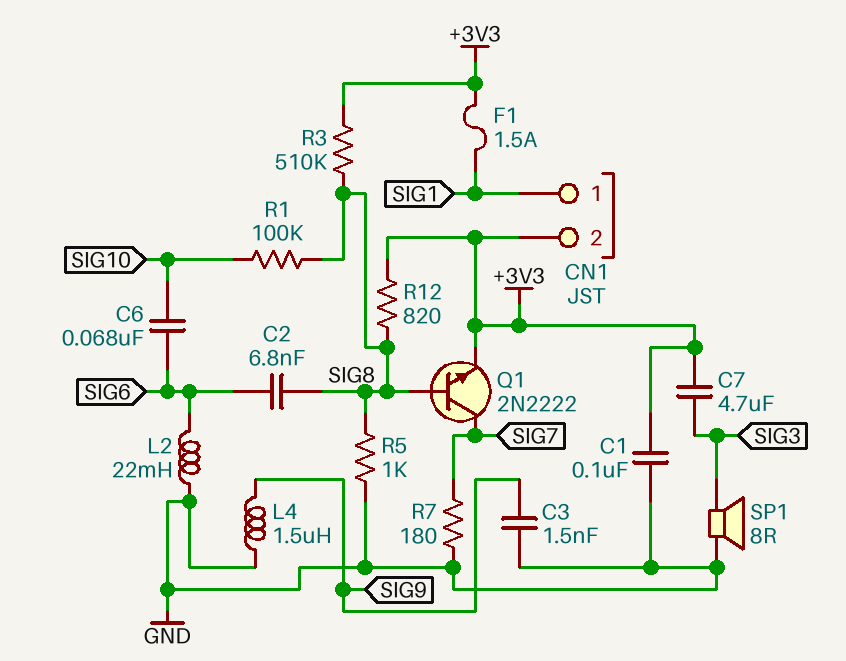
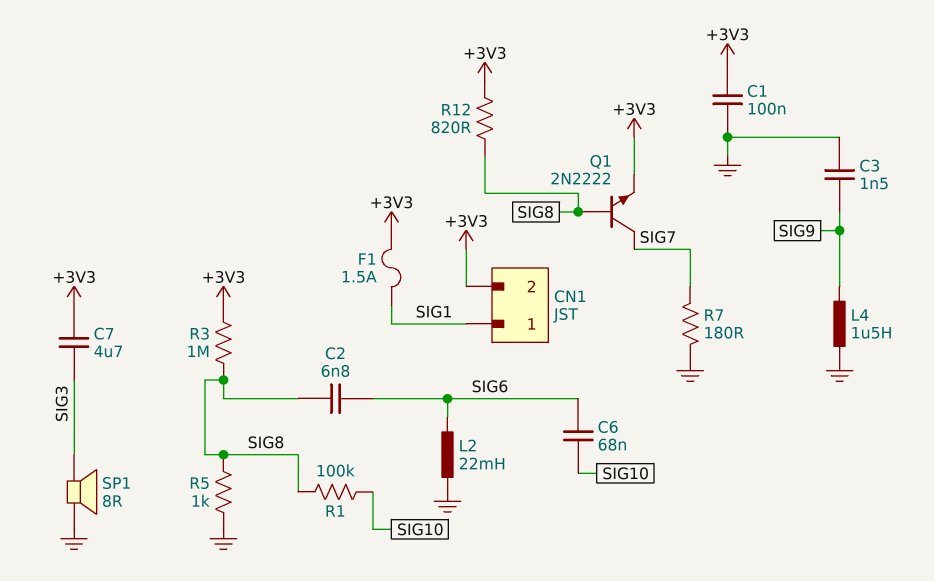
R3: 510k (+3V3, SIG8) -> 1M (+3V3, SIG8)

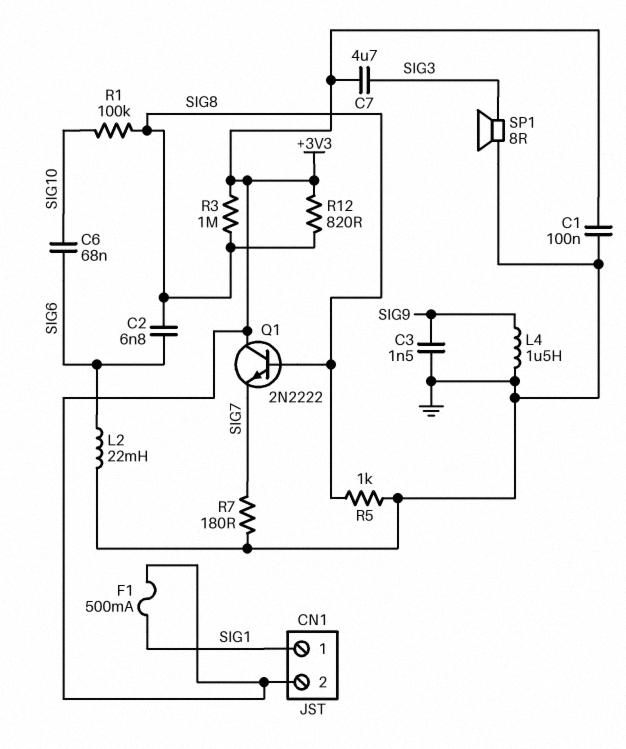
F1: 1.5A (+3V3, SIG1) -> 500mA (+3V3, SIG1)
Q1: NPN 2N2222 (B SIG8, C SIG7, E +3V3) -> NPN 2N2222 (B SIG8, C +3V3, E SIG7)

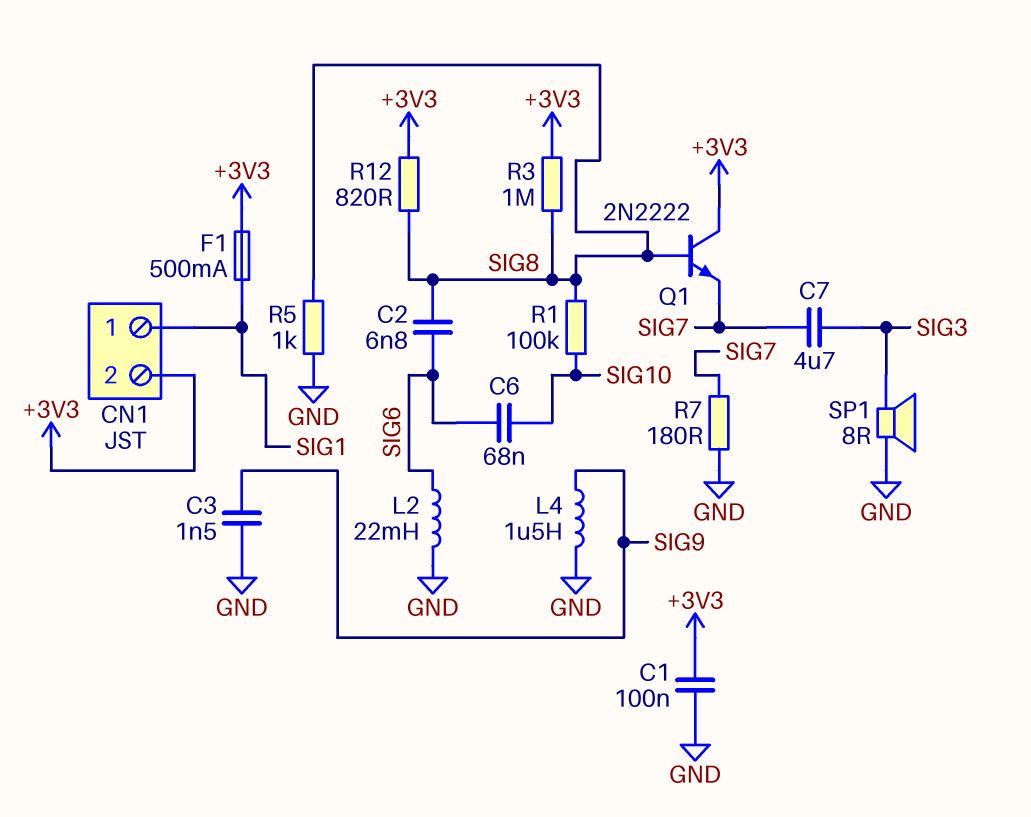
C7: 4.7uF (+3V3, SIG3) -> 4.7uF (SIG3, SIG7)

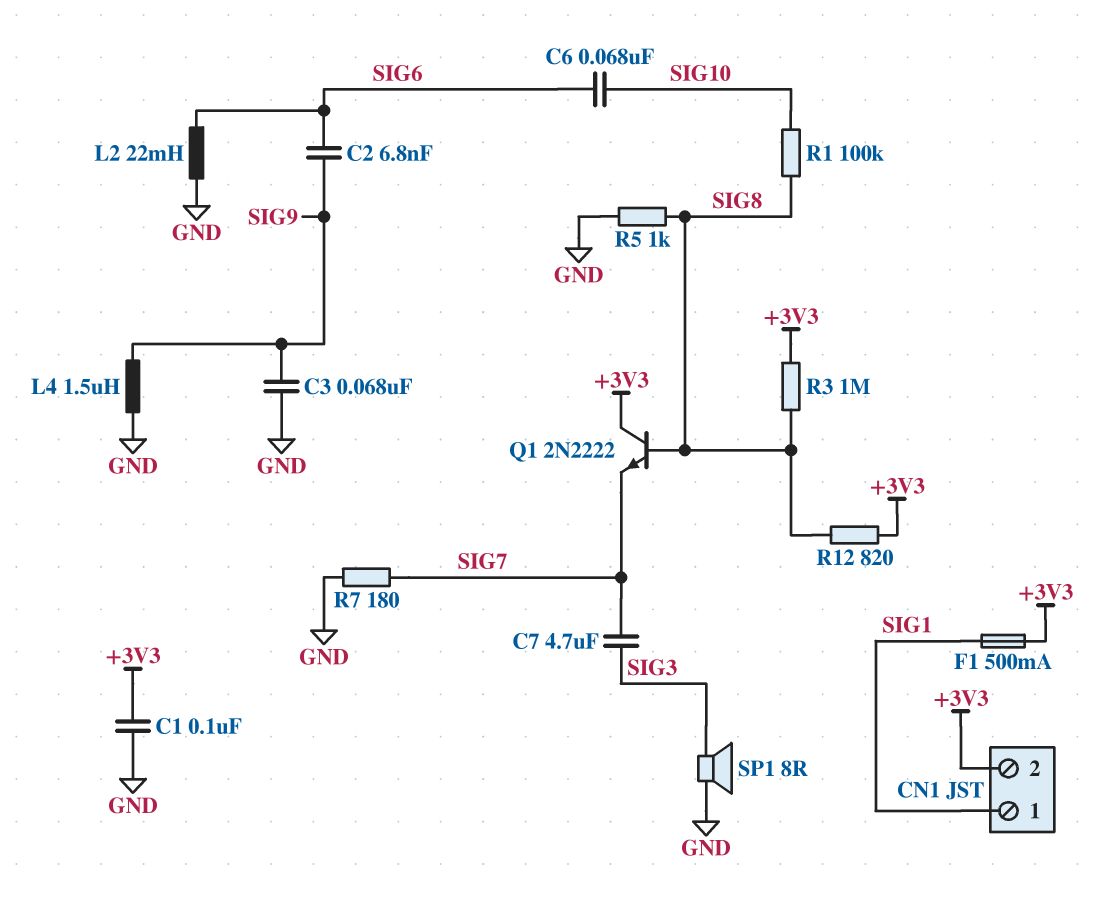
C2: 6.8nF (SIG6, SIG8) -> 6.8nF (SIG6, SIG9)
C3: 1.5nF (GND, SIG9) -> 68nF (GND, SIG9)

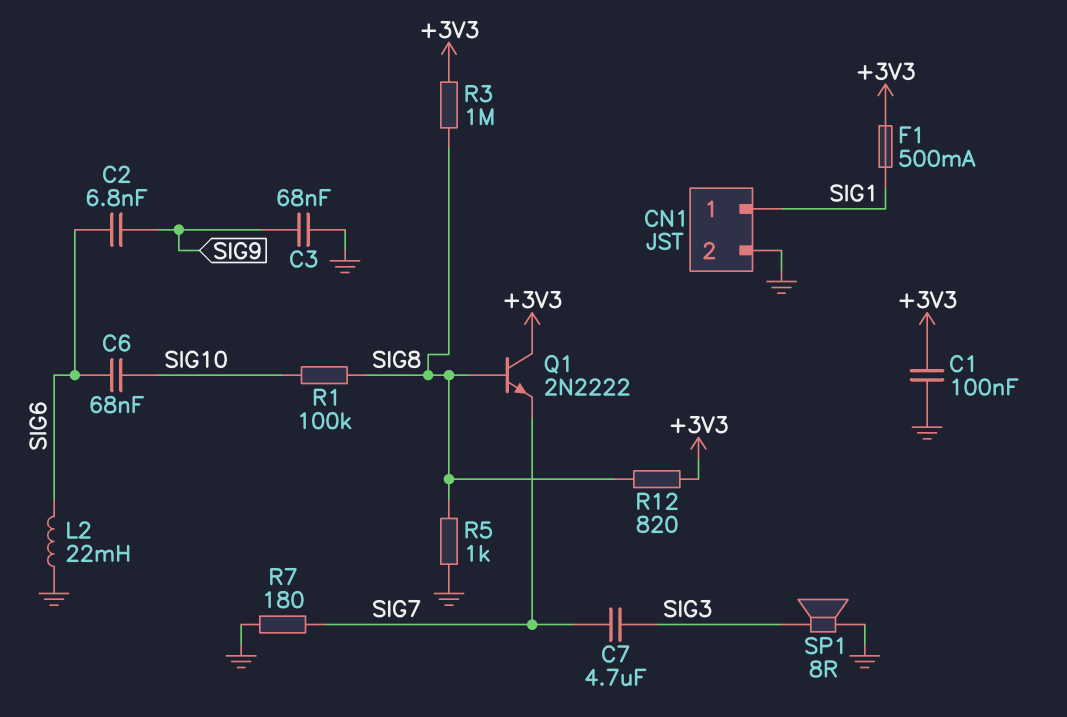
CN1 pin 2: +3V3 -> GND
L4: 1.5uH (GND, SIG9) -> none

